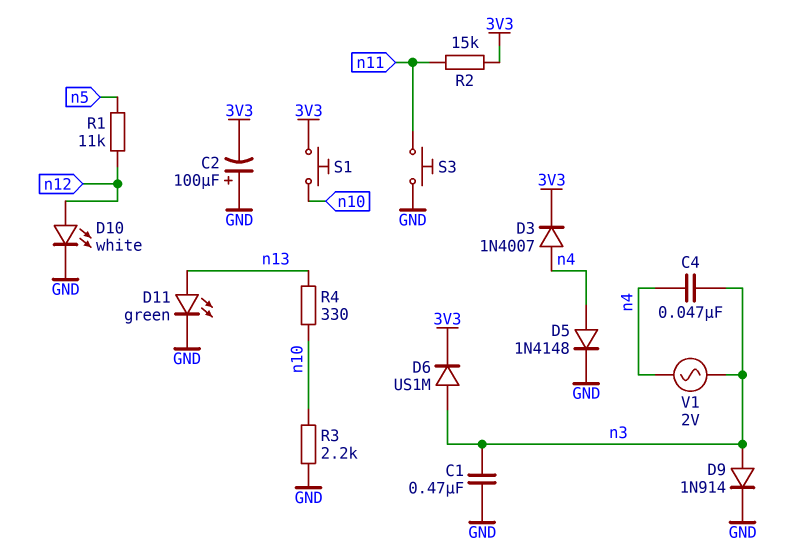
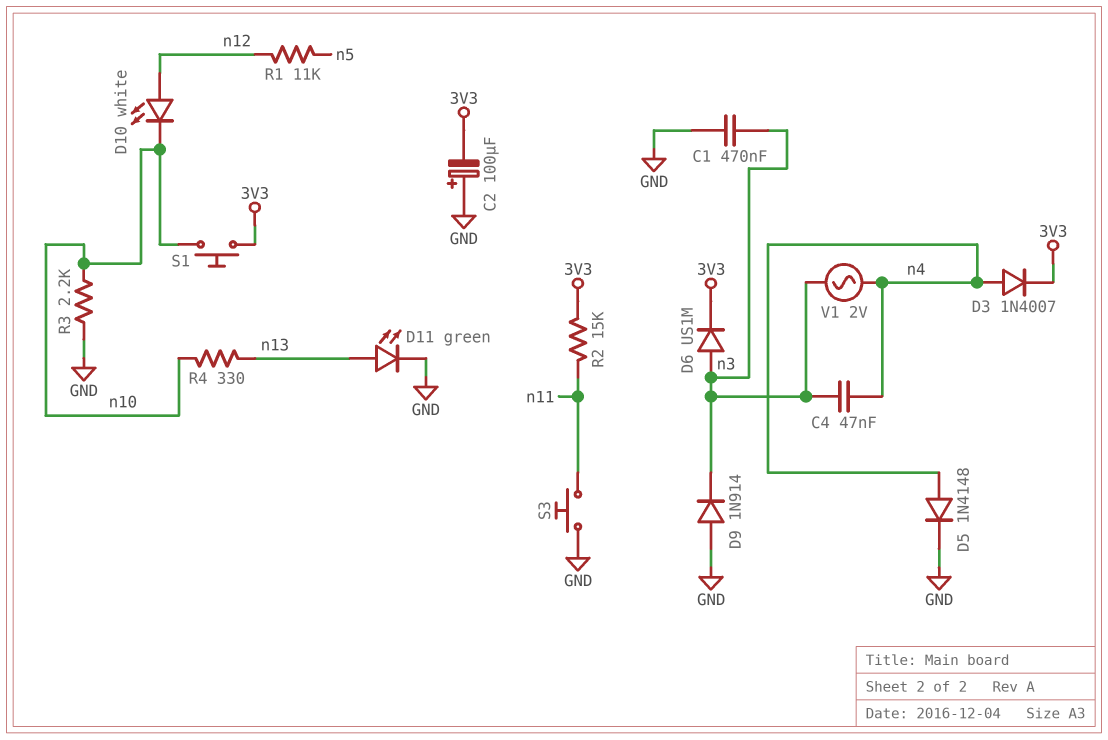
D9: diode 1N914 (A n3, K GND) -> diode 1N914 (A GND, K n3)
D10: LED white (A n12, K GND) -> LED white (A n12, K n10)

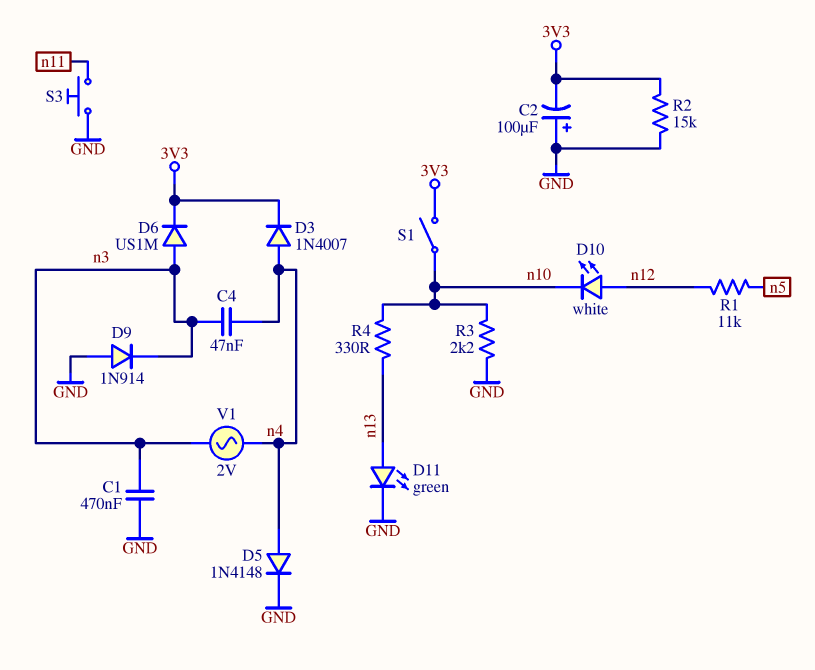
R2: 15k (3V3, n11) -> 15k (3V3, GND)
S1: button (3V3, n10) -> switch (3V3, n10)

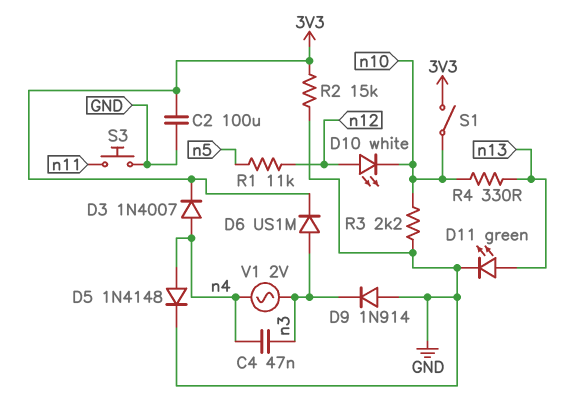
C1: 470nF (GND, n3) -> none
C2: 100uF (plus GND, minus 3V3) -> 100uF (3V3, GND)

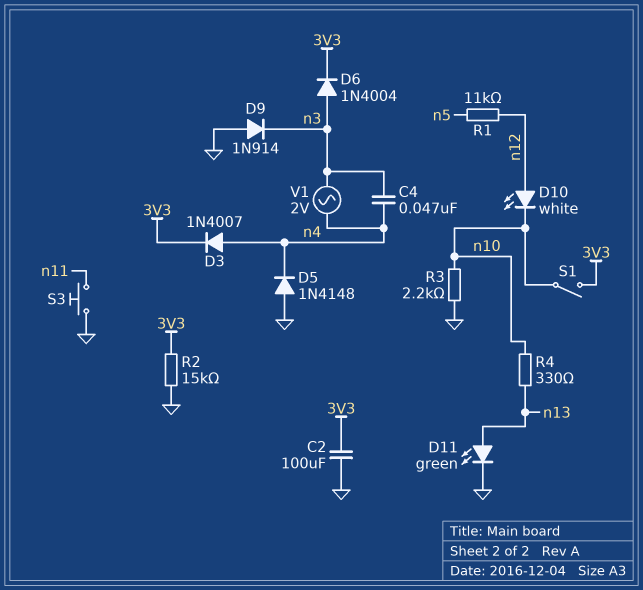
D5: diode 1N4148 (A n4, K GND) -> diode 1N4148 (A GND, K n4)
D6: diode US1M (A n3, K 3V3) -> diode 1N4004 (A n3, K 3V3)

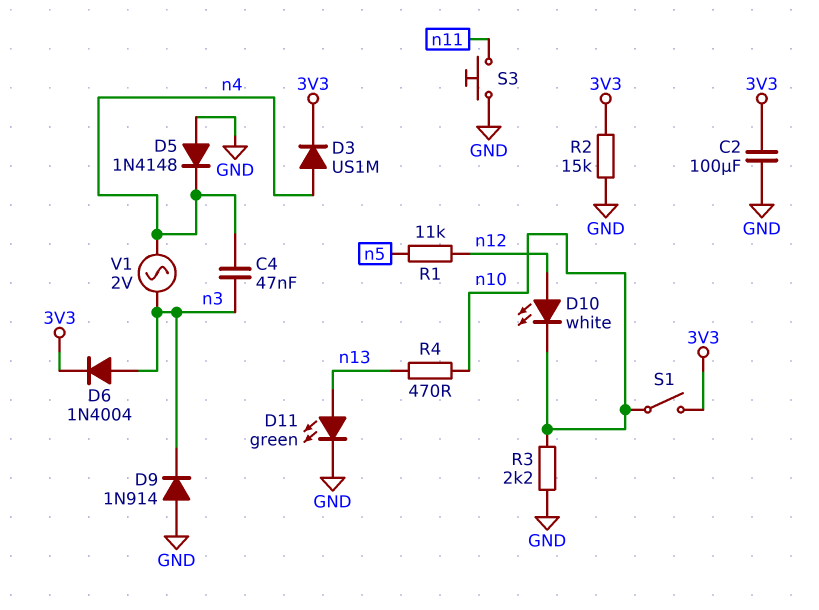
D3: diode 1N4007 (A n4, K 3V3) -> diode US1M (A n4, K 3V3)
R4: 330 (n10, n13) -> 470 (n10, n13)

